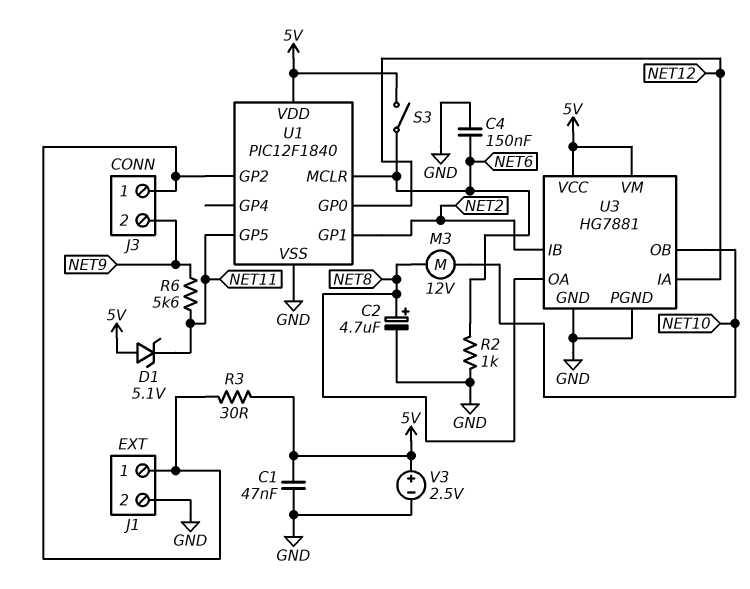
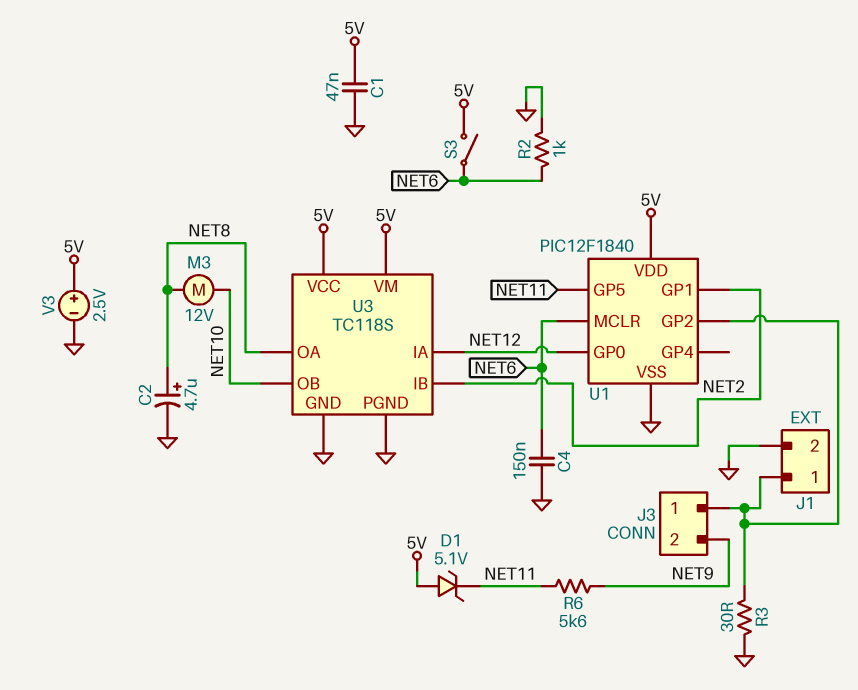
R3: 30 (5V, J1/1) -> 30 (GND, J1/1)
U3: HG7881 -> TC118S

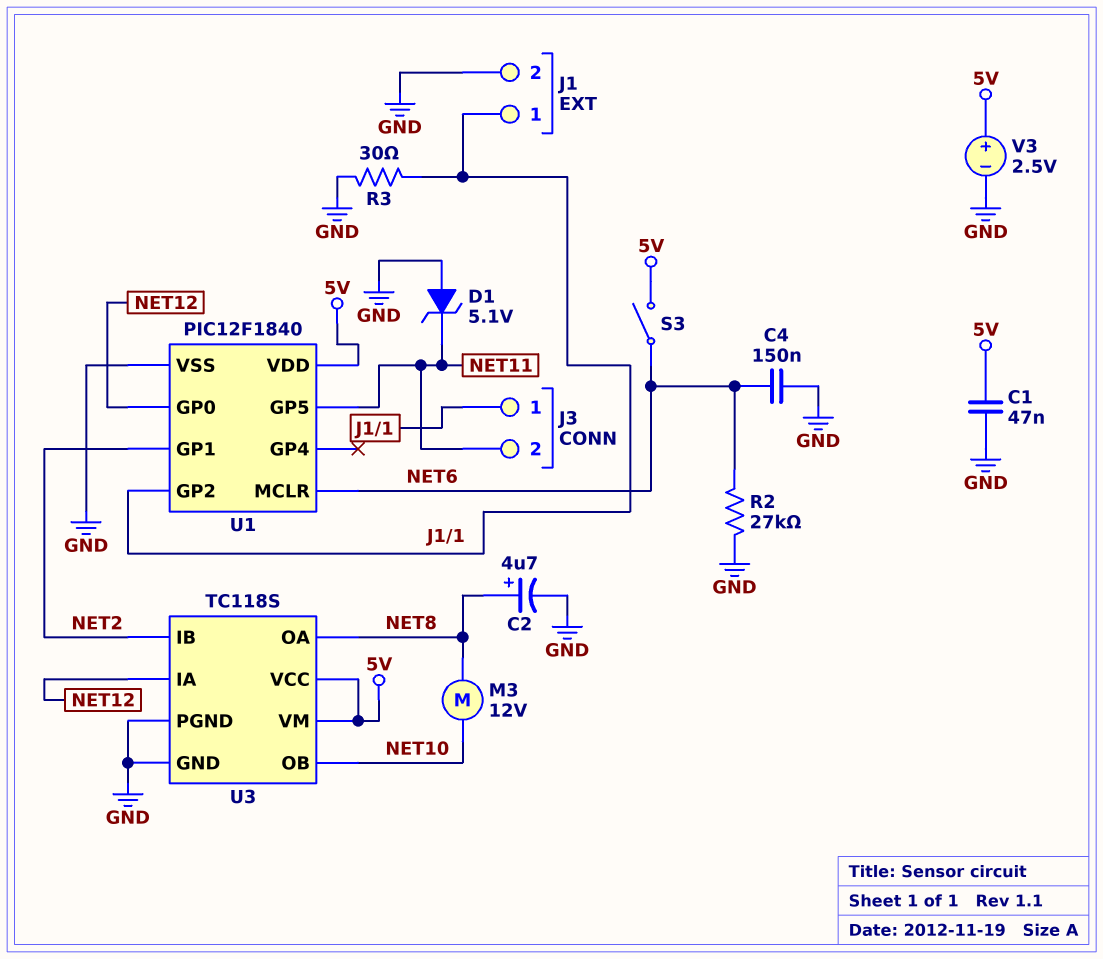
D1: zener 5.1V (A 5V, K NET11) -> zener 5.1V (A GND, K NET11)
J3 pin 2: NET9 -> NET11
R2: 1k (GND, NET6) -> 27k (GND, NET6)
R6: 5.6k (NET9, NET11) -> none

